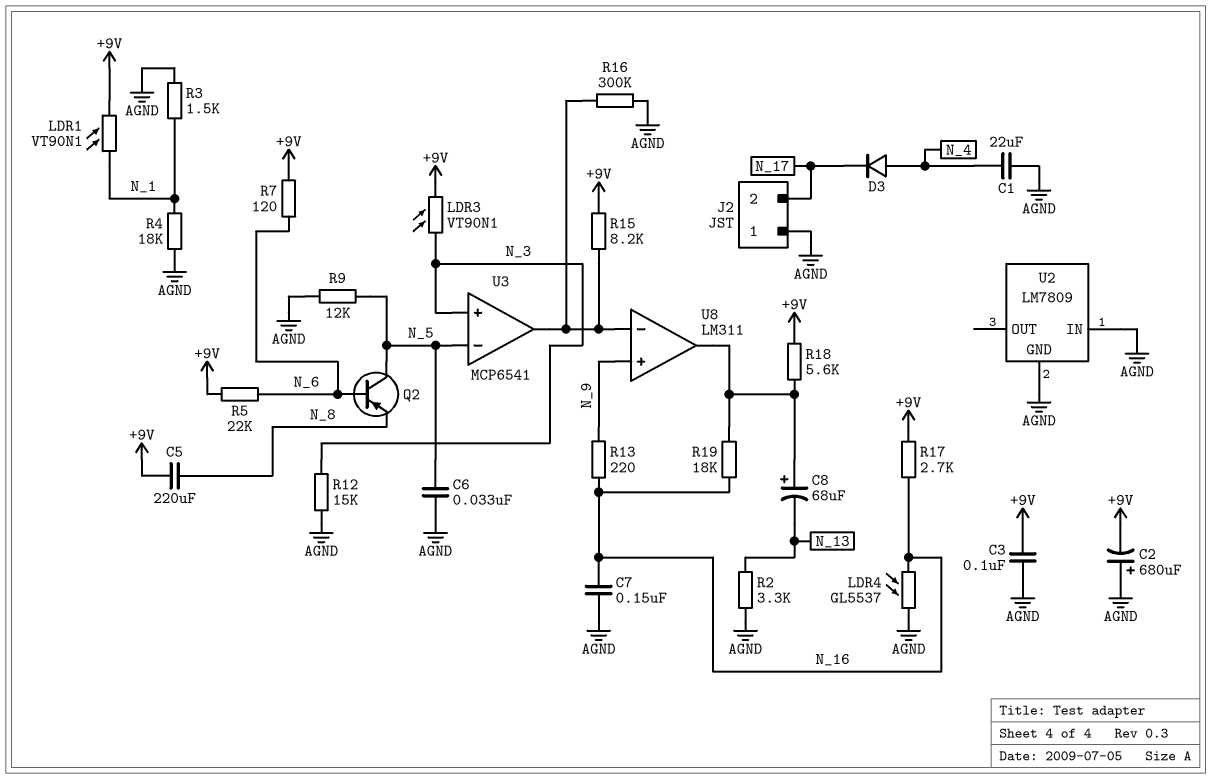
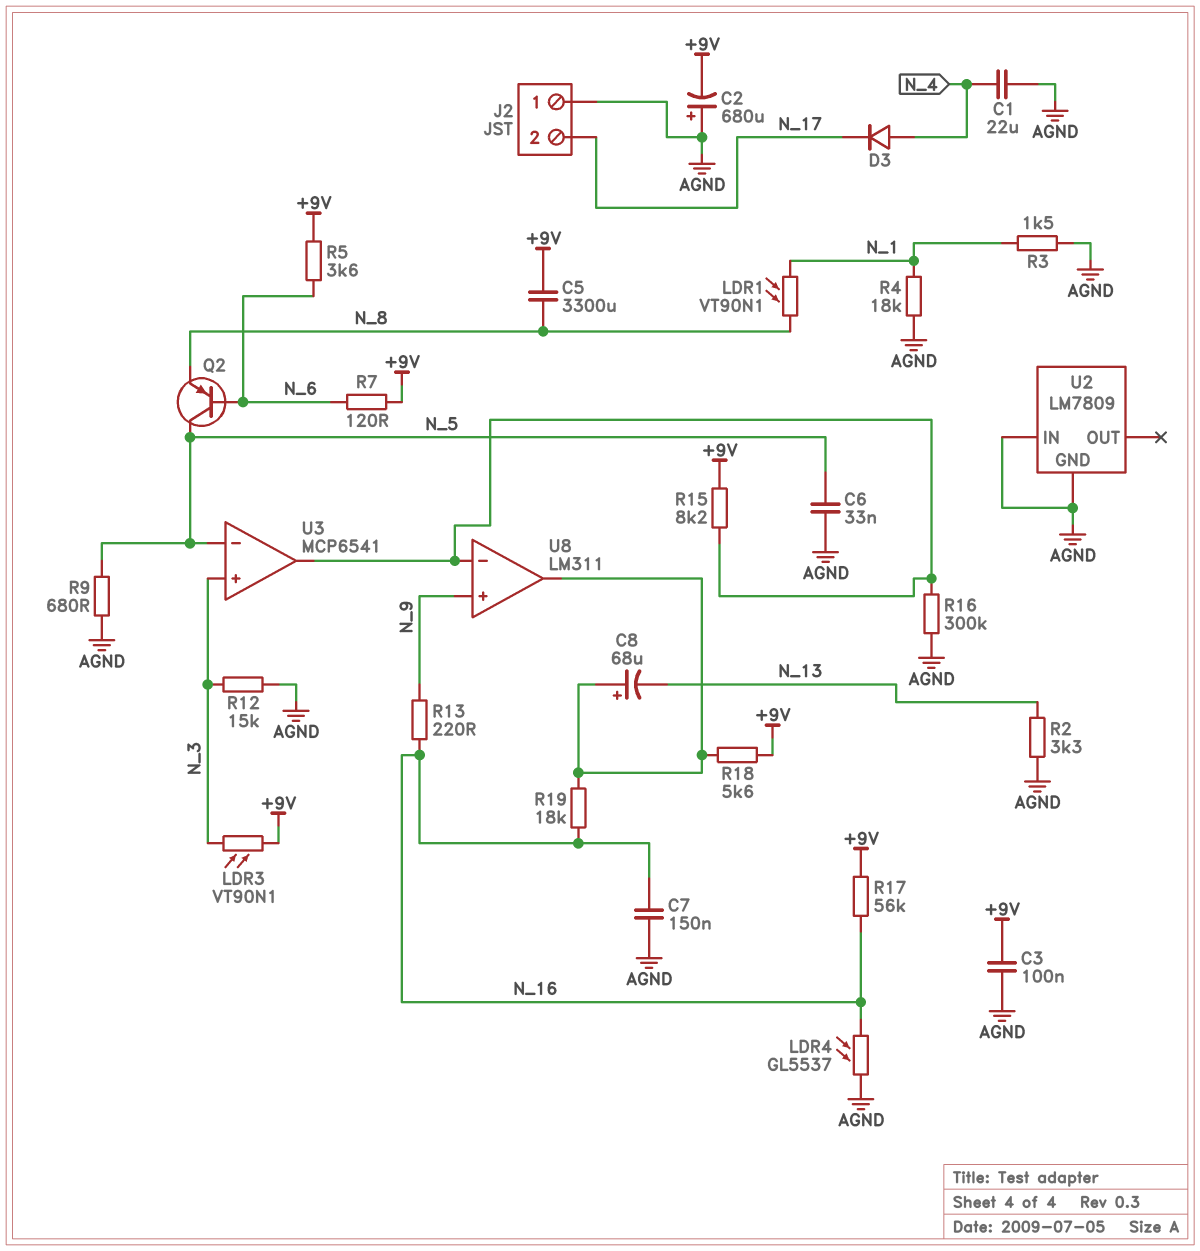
C5: 220uF (+9V, N_8) -> 3300uF (+9V, N_8)
LDR1: VT90N1 (+9V, N_1) -> VT90N1 (N_1, N_8)
R5: 22k (+9V, N_6) -> 3.6k (+9V, N_6)
R9: 12k (AGND, N_5) -> 680 (AGND, N_5)
R17: 2.7k (+9V, N_16) -> 56k (+9V, N_16)

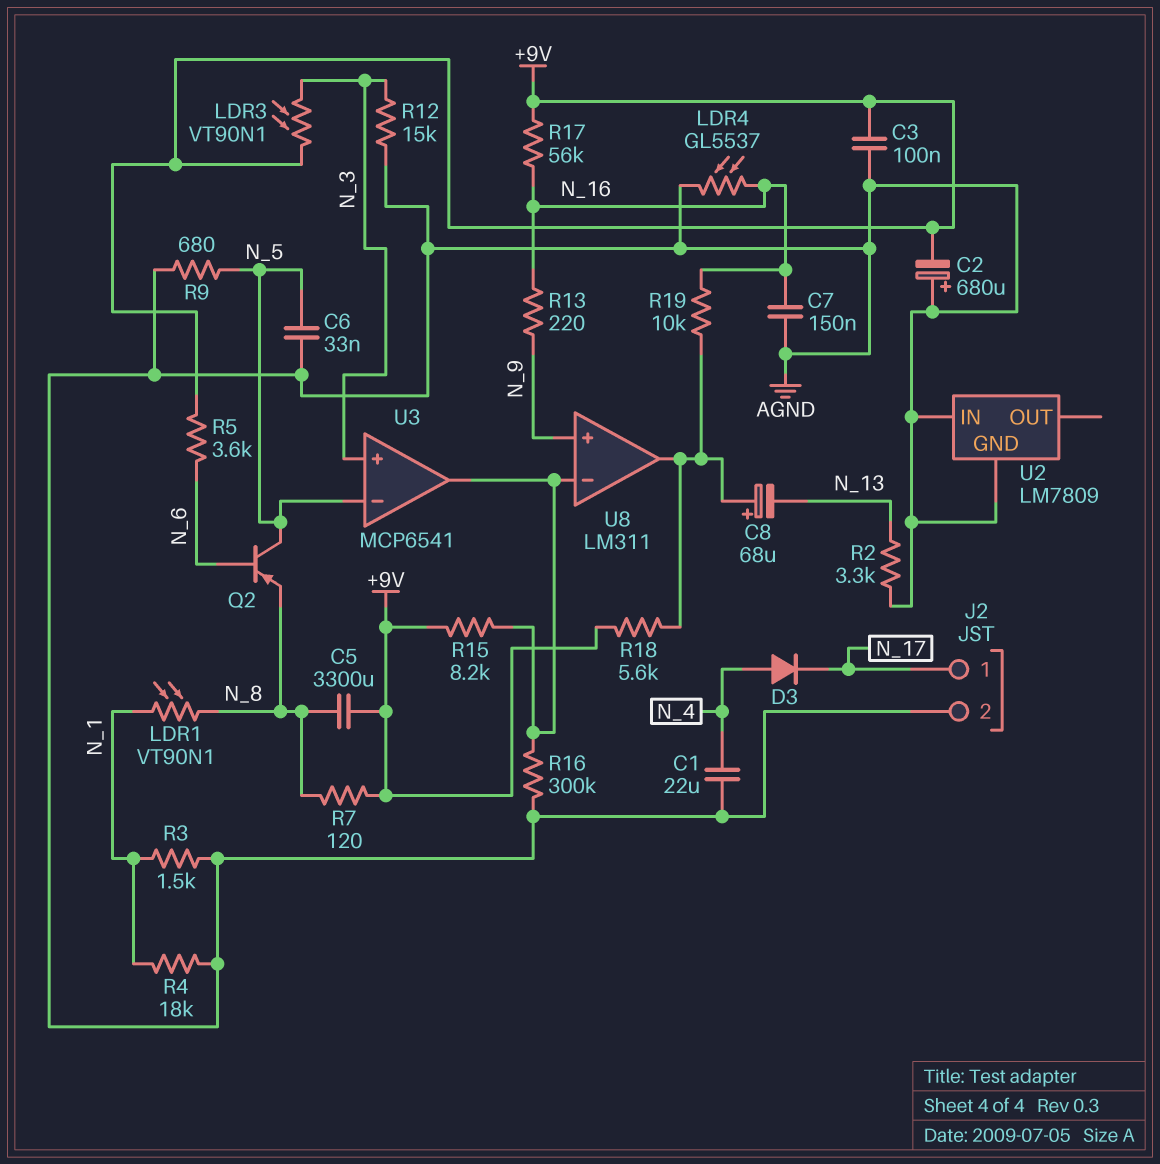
J2 pin 1: AGND -> N_17
J2 pin 2: N_17 -> AGND
R7: 120 (+9V, N_6) -> 120 (+9V, N_8)
R19: 18k (N_16, U8/out) -> 10k (N_16, U8/out)

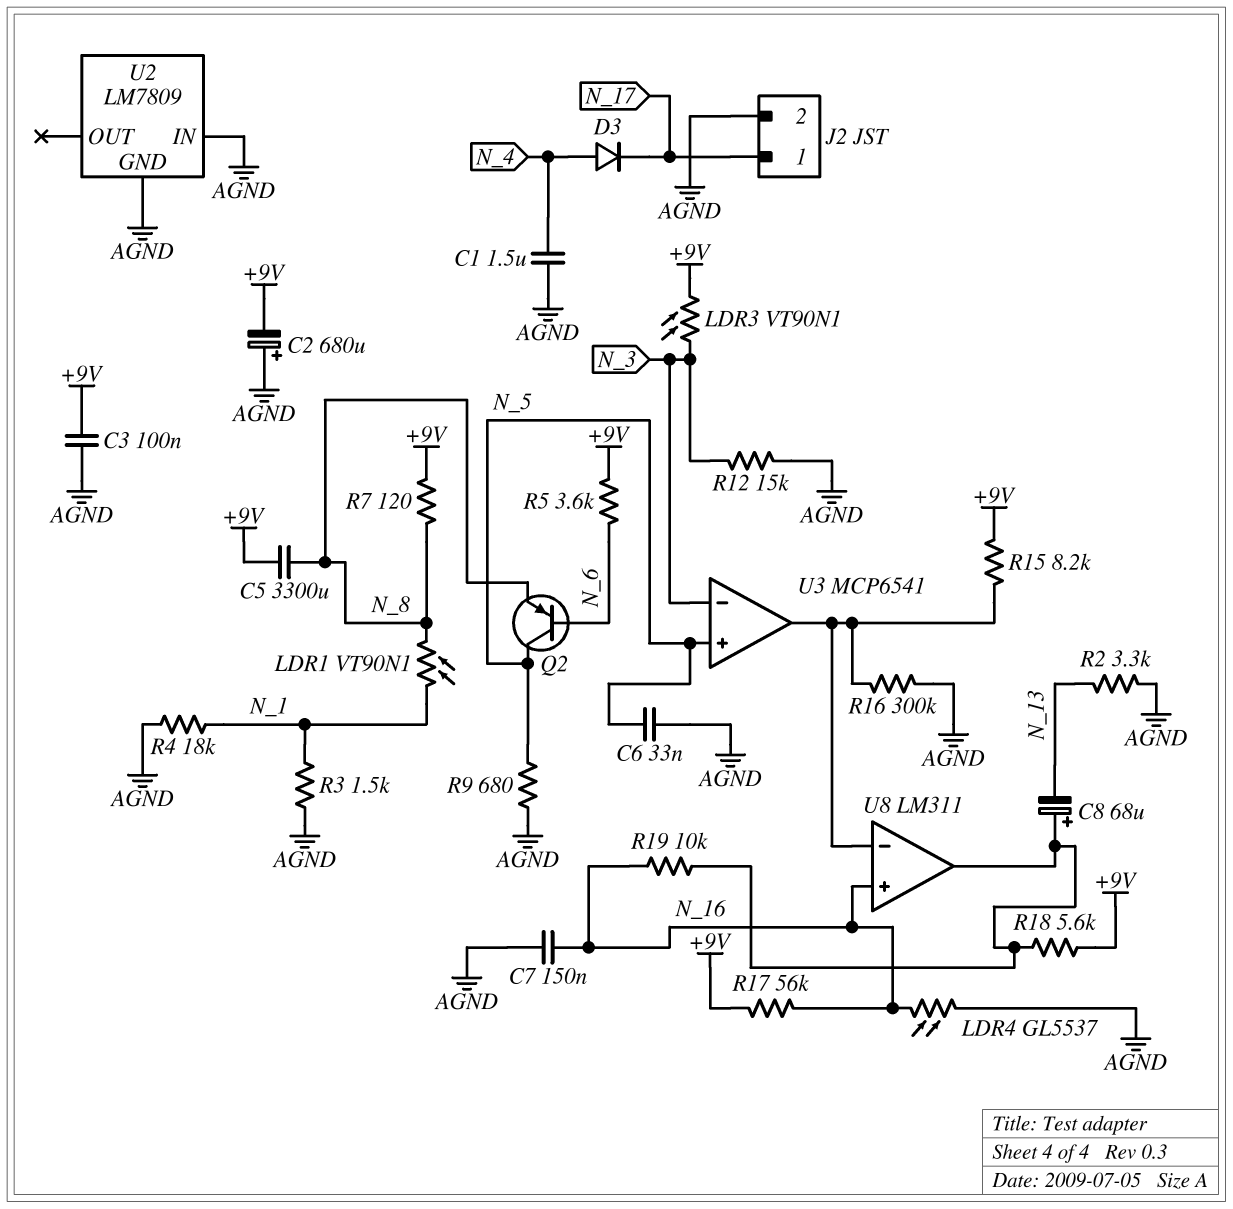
C1: 22uF (AGND, N_4) -> 1.5uF (AGND, N_4)
R13: 220 (N_9, N_16) -> none
U3 pin in+: N_3 -> N_5
U3 pin in-: N_5 -> N_3
U8 pin in+: N_9 -> N_16

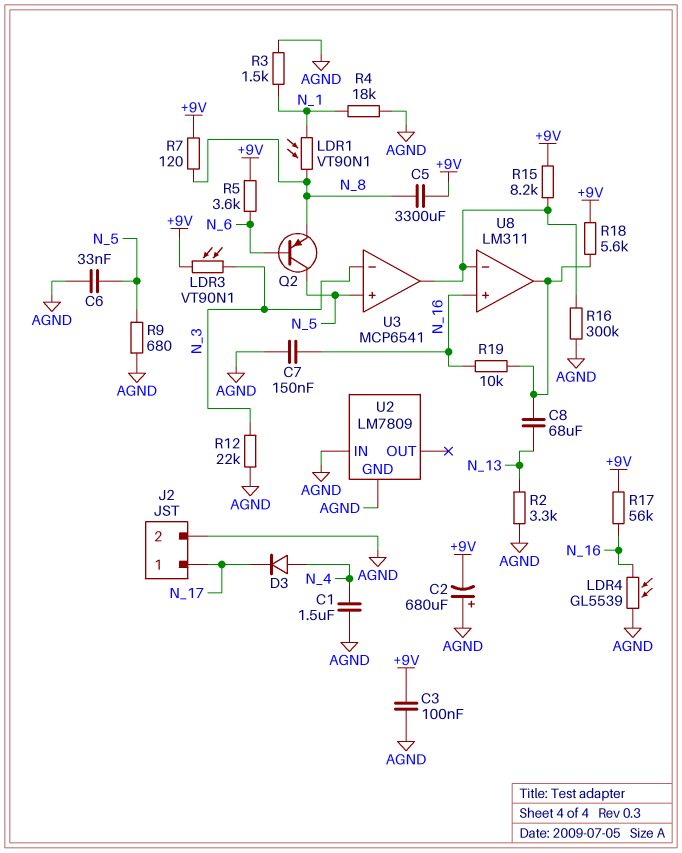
C8: 68uF (plus U8/out, minus N_13) -> 68uF (N_13, U8/out)
LDR4: GL5537 (AGND, N_16) -> GL5539 (AGND, N_16)
R12: 15k (AGND, N_3) -> 22k (AGND, N_3)

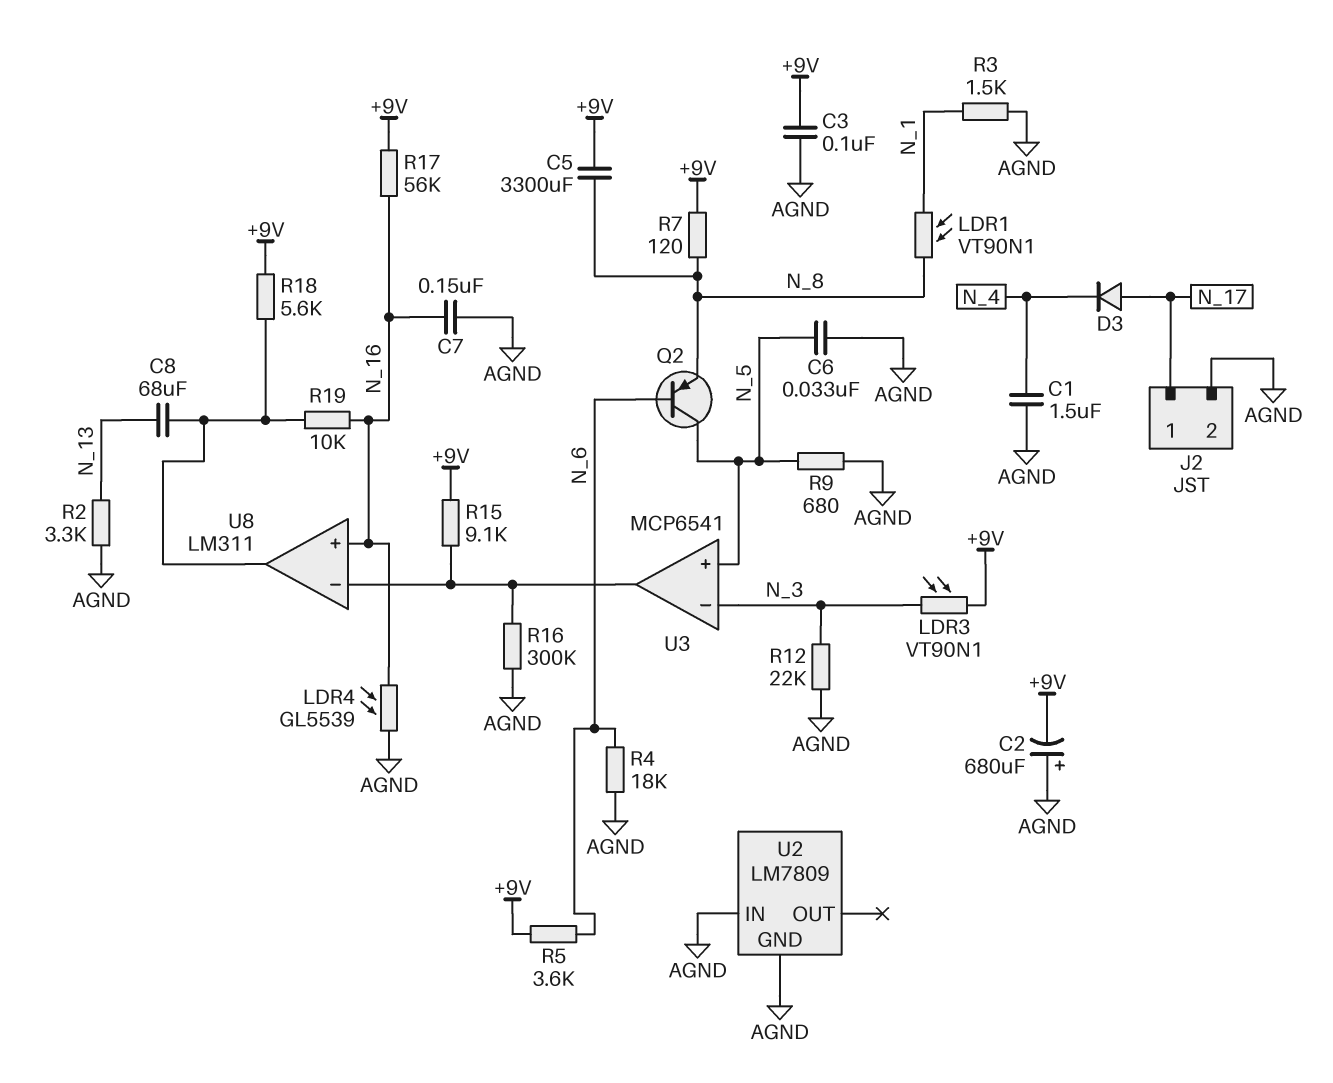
D3: diode (A N_4, K N_17) -> diode (A N_17, K N_4)
R4: 18k (AGND, N_1) -> 18k (AGND, N_6)
R15: 8.2k (+9V, U3/out) -> 9.1k (+9V, U3/out)

